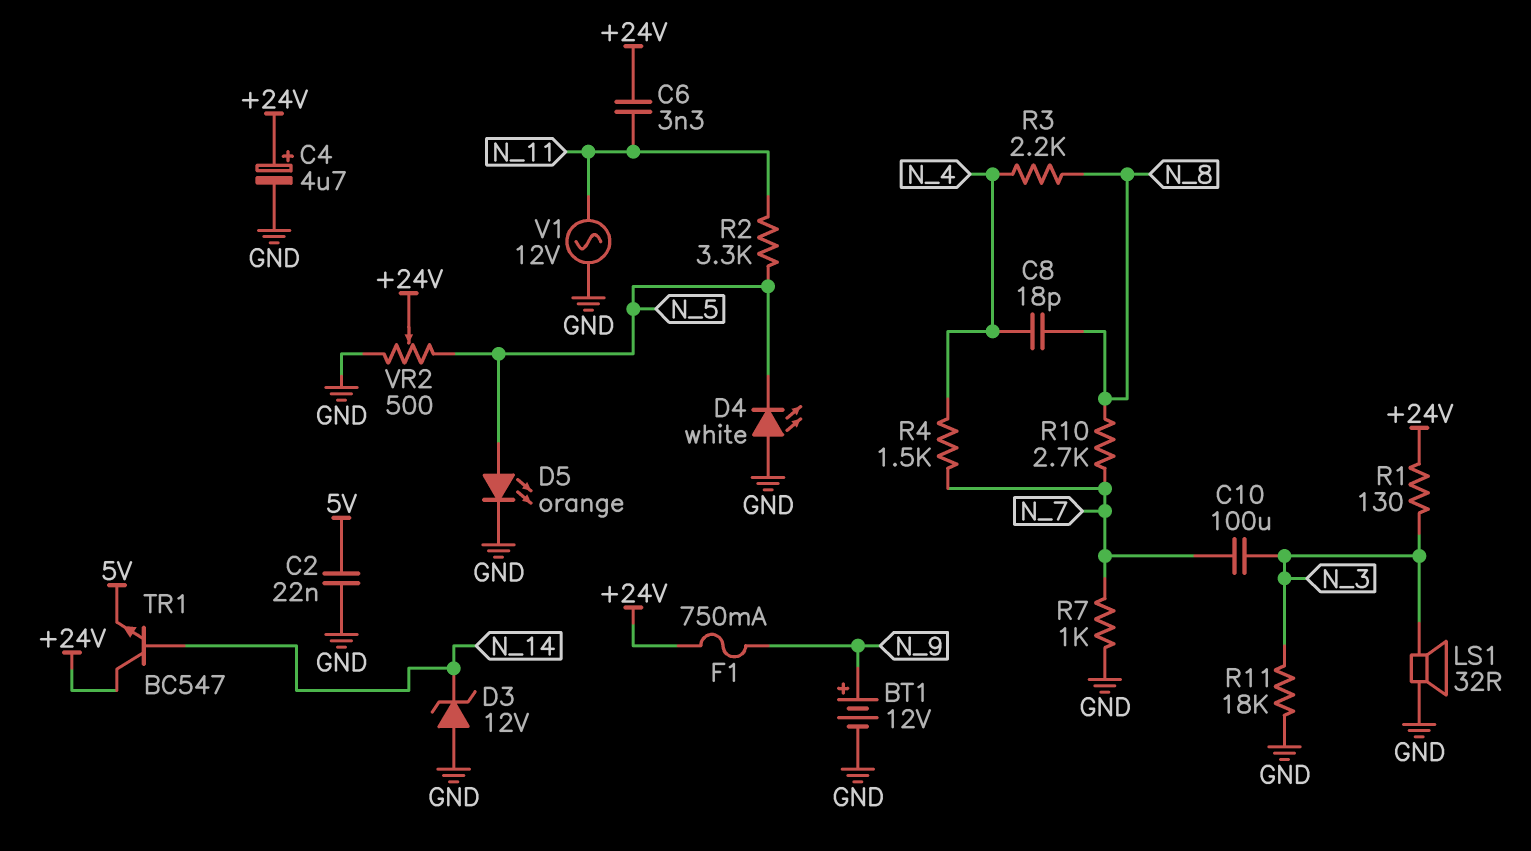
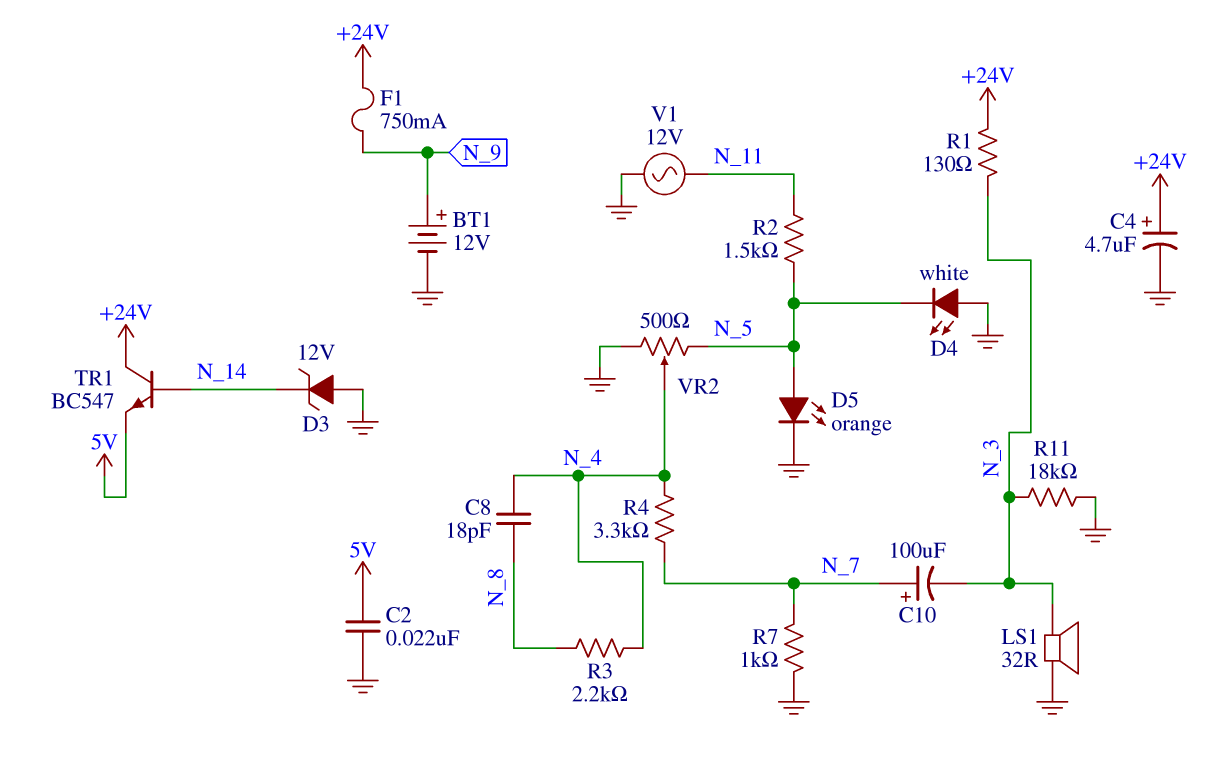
C6: 3.3nF (+24V, N_11) -> none
C10: 100uF (N_3, N_7) -> 100uF (plus N_7, minus N_3)
R2: 3.3k (N_5, N_11) -> 1.5k (N_5, N_11)
R4: 1.5k (N_4, N_7) -> 3.3k (N_4, N_7)
R10: 2.7k (N_7, N_8) -> none
VR2: 500 (GND, N_5, wiper +24V) -> 500 (GND, N_5, wiper N_4)

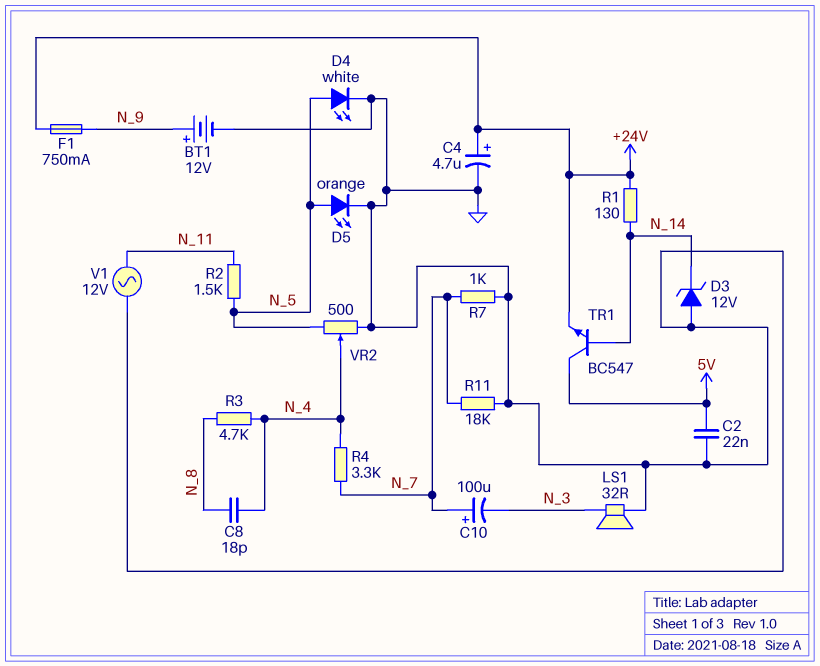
D4: LED white (A GND, K N_5) -> LED white (A N_5, K GND)
R1: 130 (+24V, N_3) -> 130 (+24V, N_14)
R3: 2.2k (N_4, N_8) -> 4.7k (N_4, N_8)
R11: 18k (GND, N_3) -> 18k (GND, N_7)
TR1: NPN BC547 (B N_14, C +24V, E 5V) -> NPN BC547 (B N_14, C 5V, E +24V)

